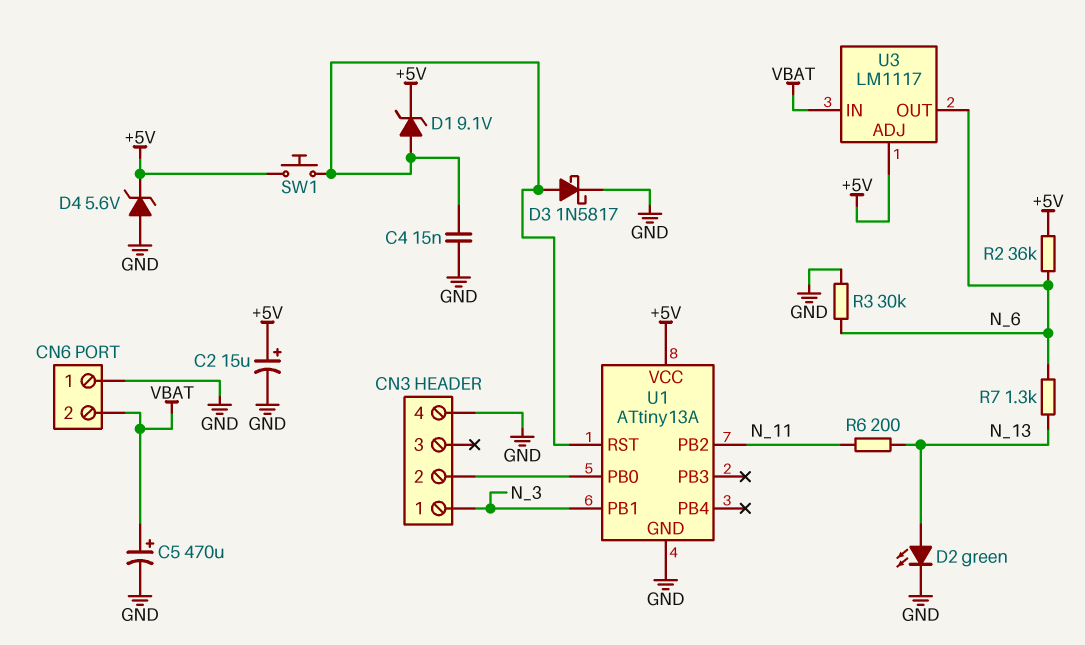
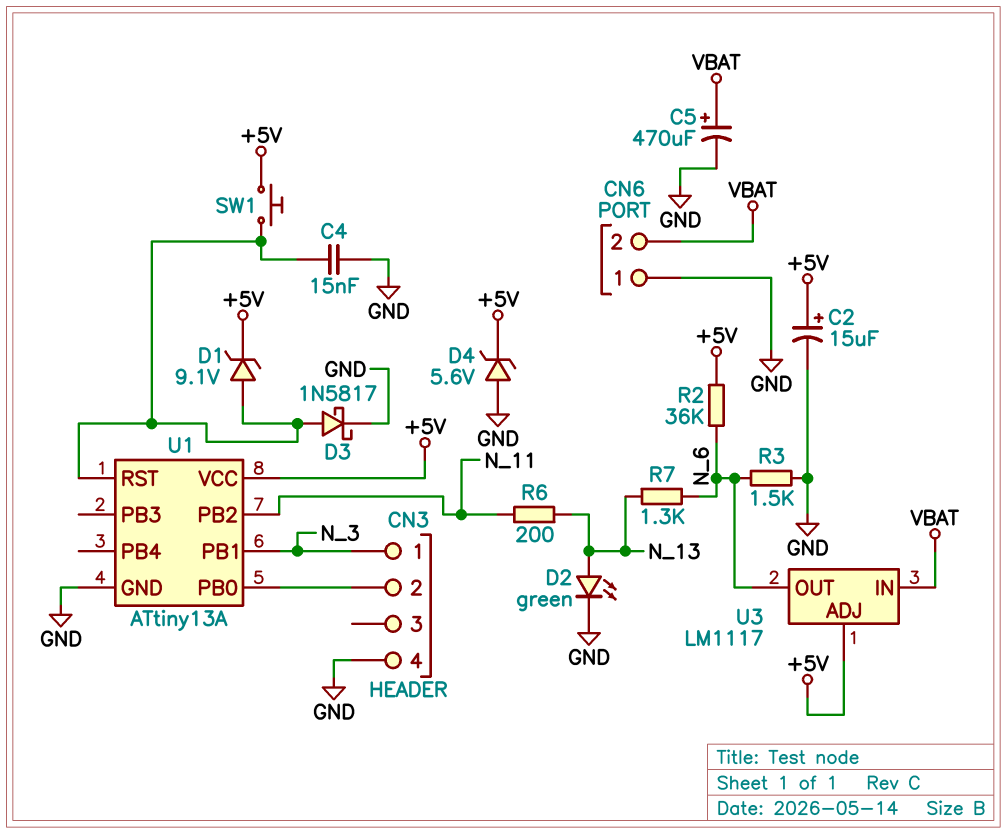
R3: 30k (GND, N_6) -> 1.5k (GND, N_6)

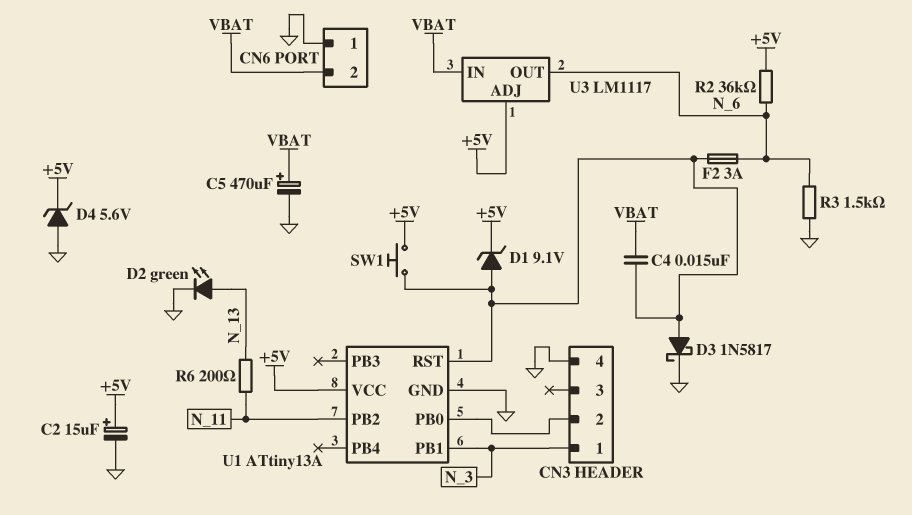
C4: 15nF (GND, U1/RST) -> 15nF (U1/RST, VBAT)
F2: none -> 3A (N_6, U1/RST)
R7: 1.3k (N_6, N_13) -> none

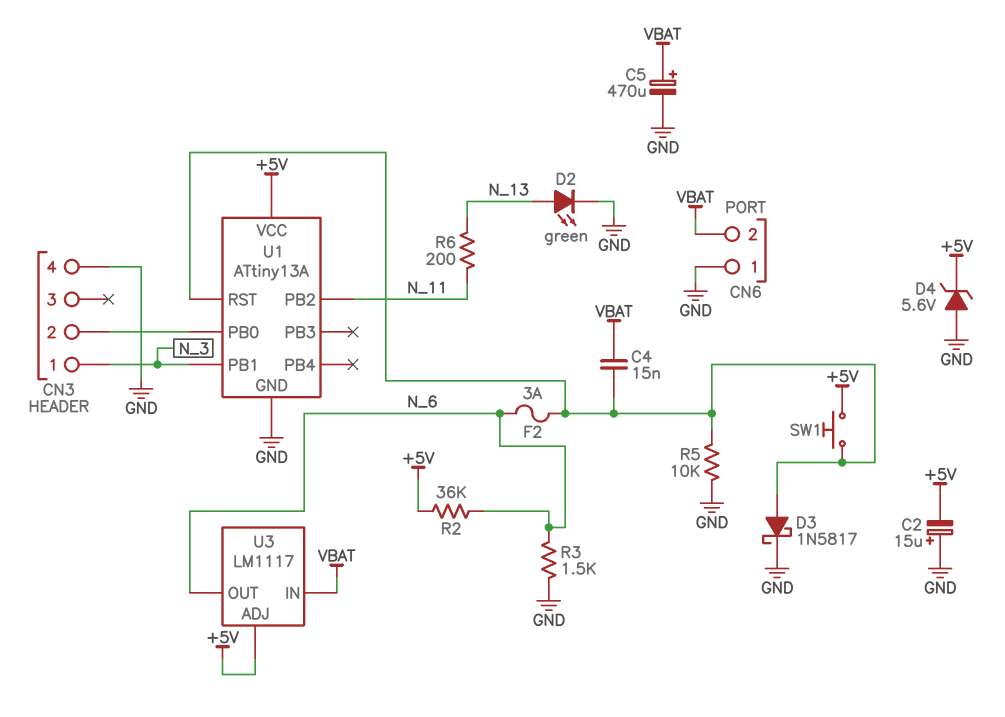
C2: 15uF (plus +5V, minus GND) -> 15uF (plus GND, minus +5V)
D1: zener 9.1V (A U1/RST, K +5V) -> none
R5: none -> 10k (GND, U1/RST)

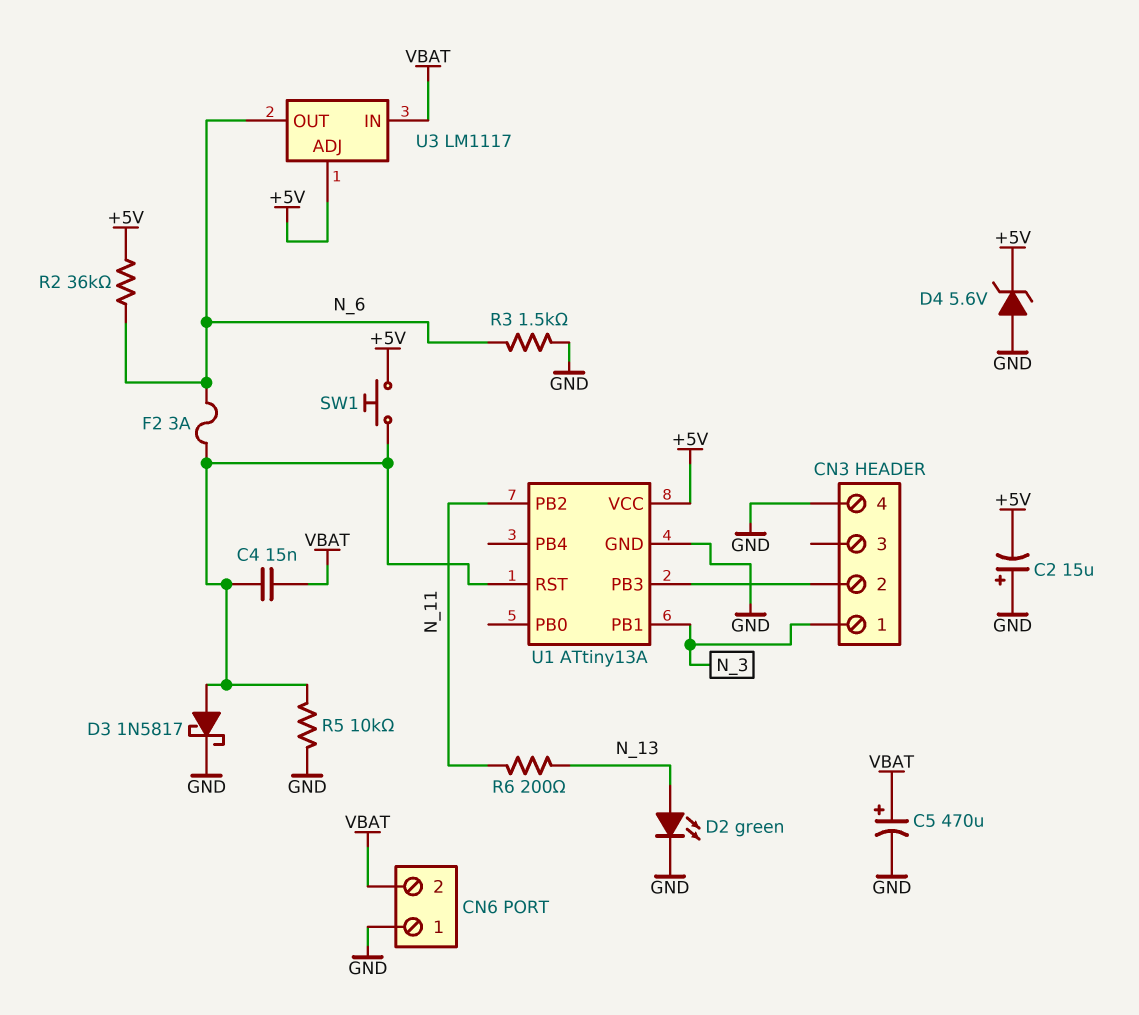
U1 pin PB0: CN3/2 -> none
U1 pin PB3: none -> CN3/2

